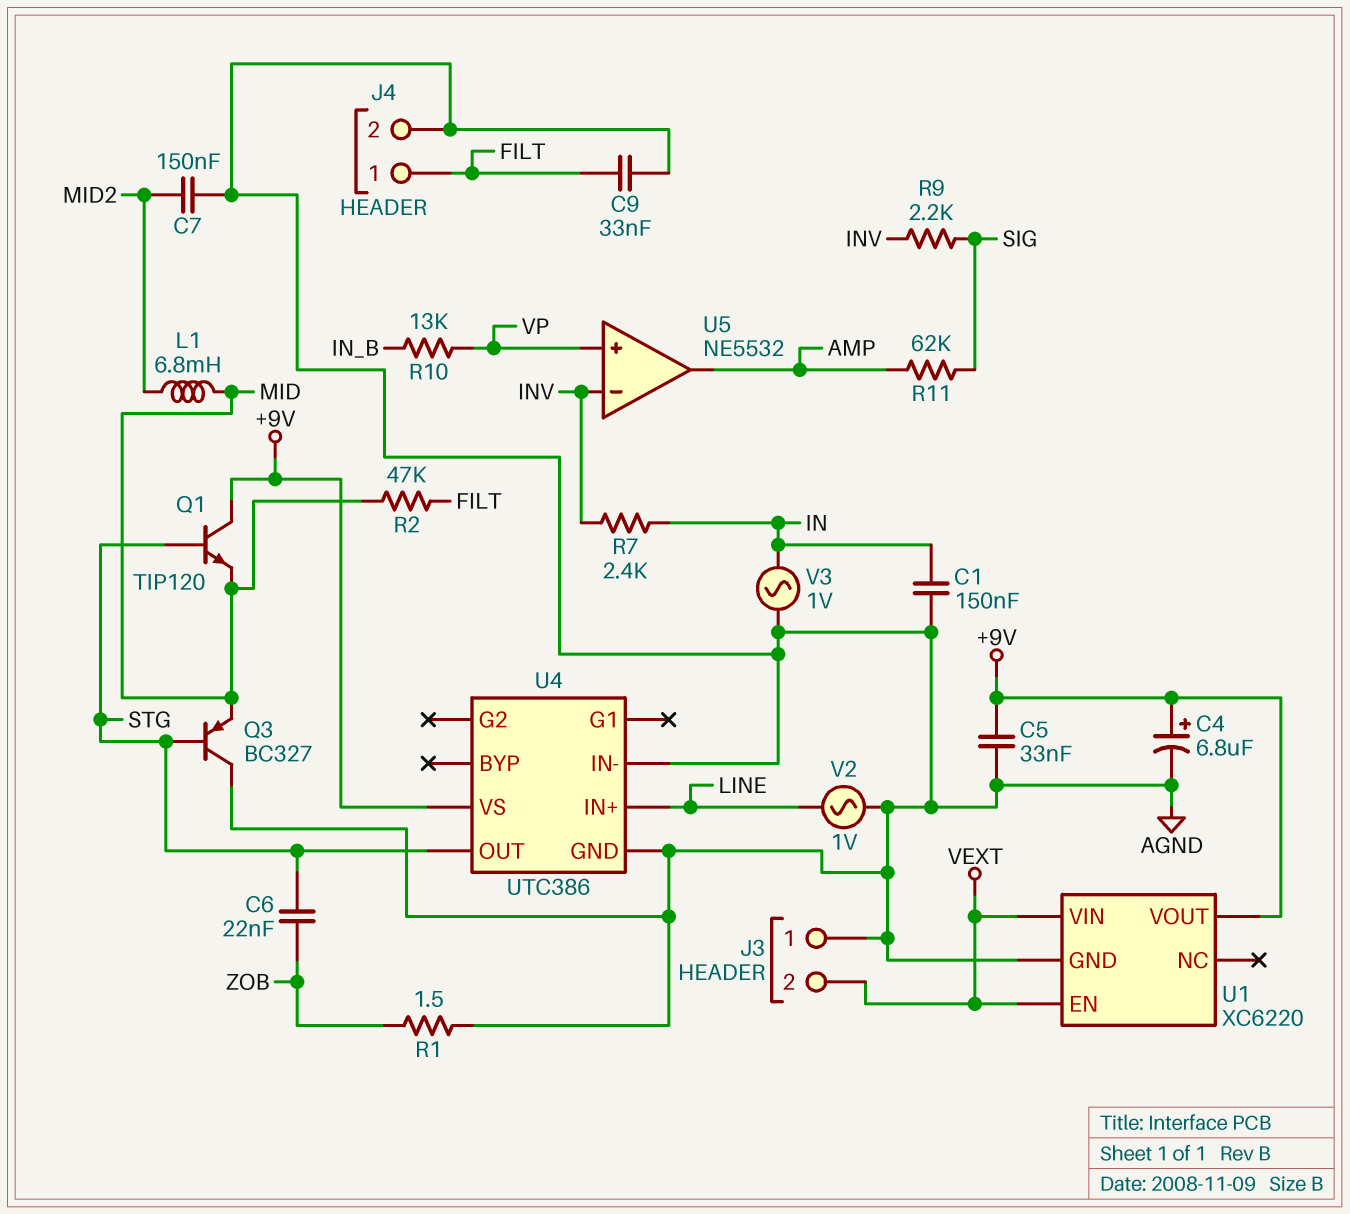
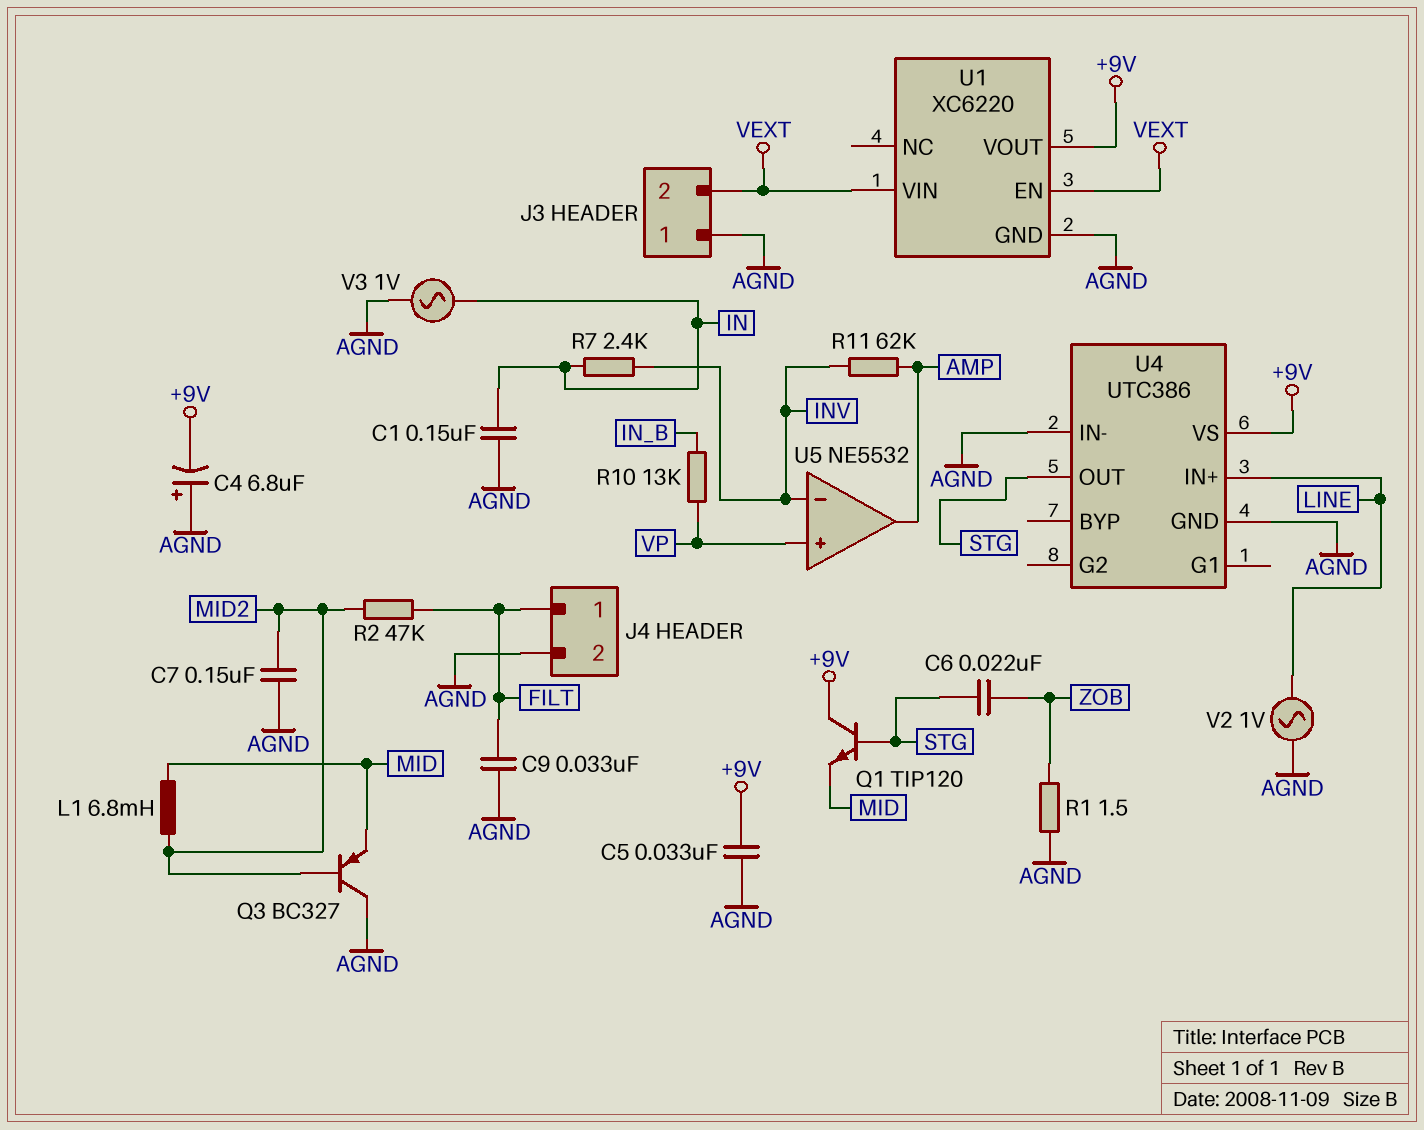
C4: 6.8uF (plus +9V, minus AGND) -> 6.8uF (plus AGND, minus +9V)
Q3: PNP BC327 (B STG, C AGND, E MID) -> PNP BC327 (B MID2, C AGND, E MID)
R2: 47k (FILT, MID) -> 47k (FILT, MID2)
R9: 2.2k (INV, SIG) -> none
R11: 62k (AMP, SIG) -> 62k (AMP, INV)

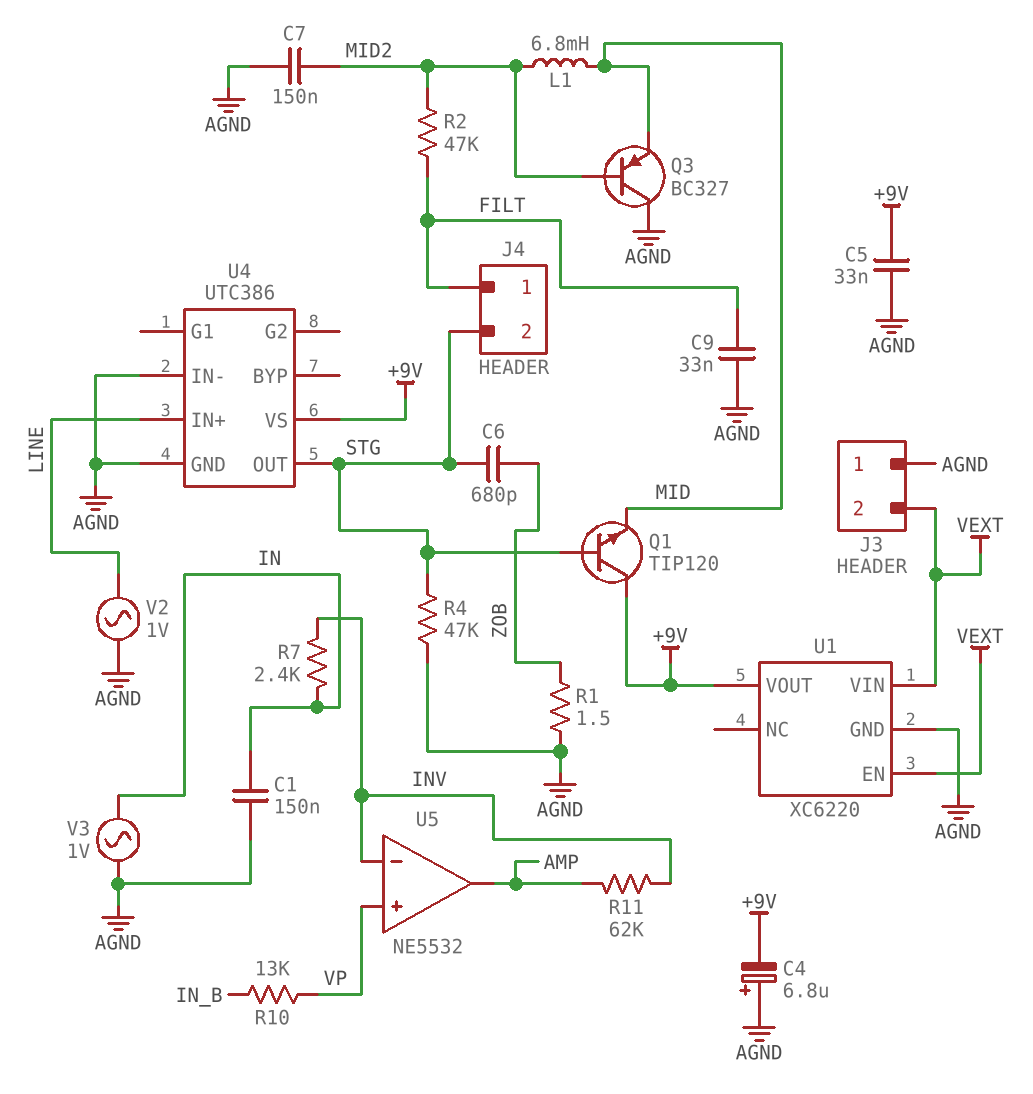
C6: 22nF (STG, ZOB) -> 680pF (STG, ZOB)
J4 pin 2: AGND -> STG
R4: none -> 47k (AGND, STG)

